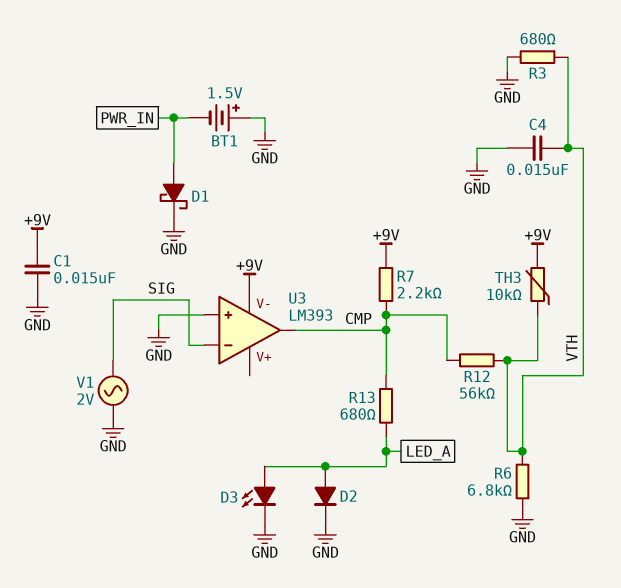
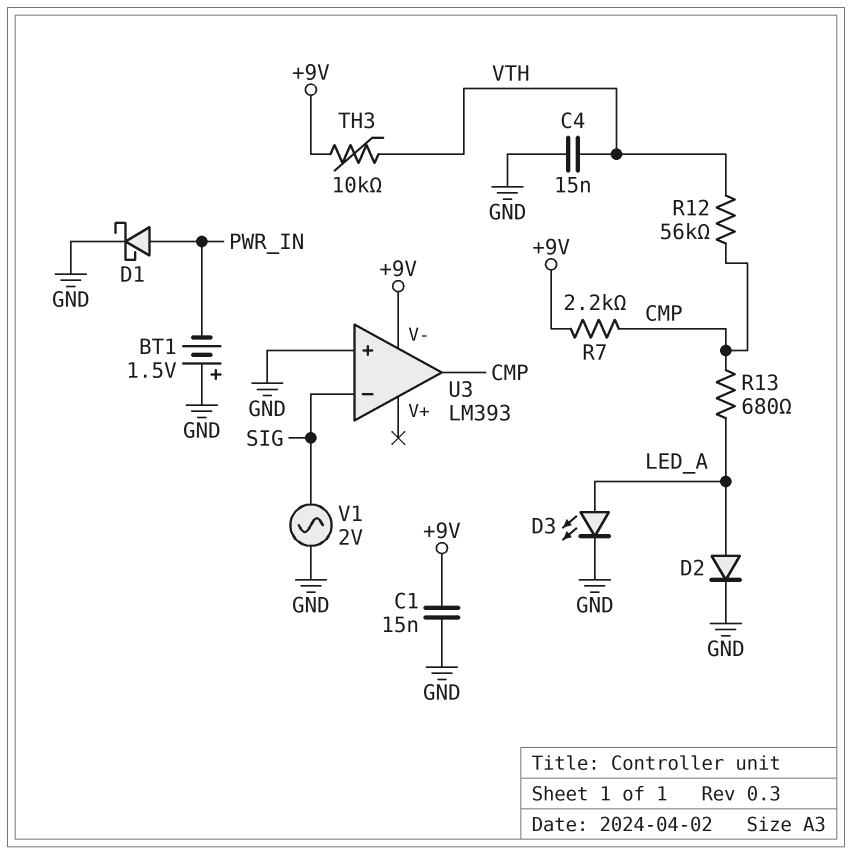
R3: 680 (GND, VTH) -> none
R6: 6.8k (GND, VTH) -> none

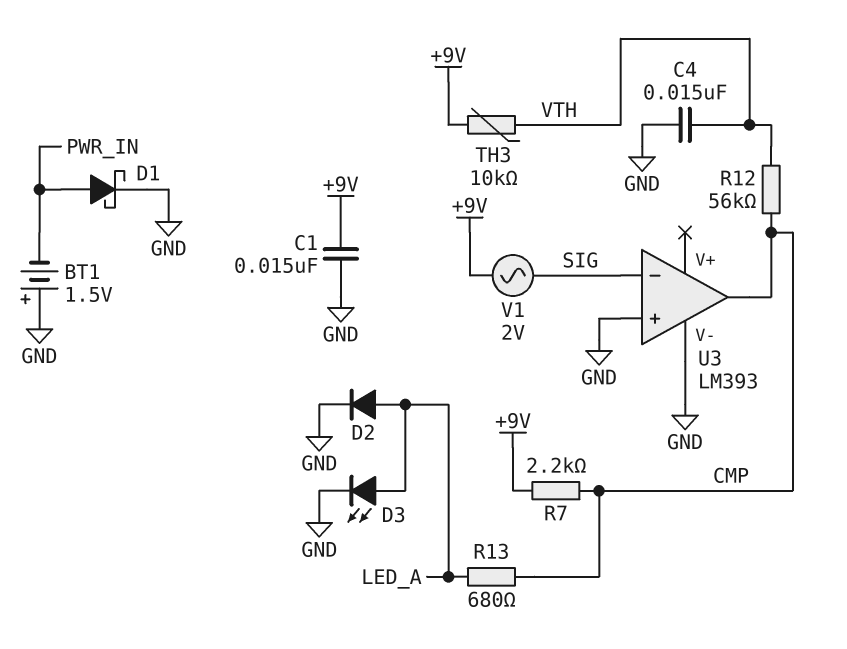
U3 pin V-: +9V -> GND
V1: AC 2V (GND, SIG) -> AC 2V (+9V, SIG)

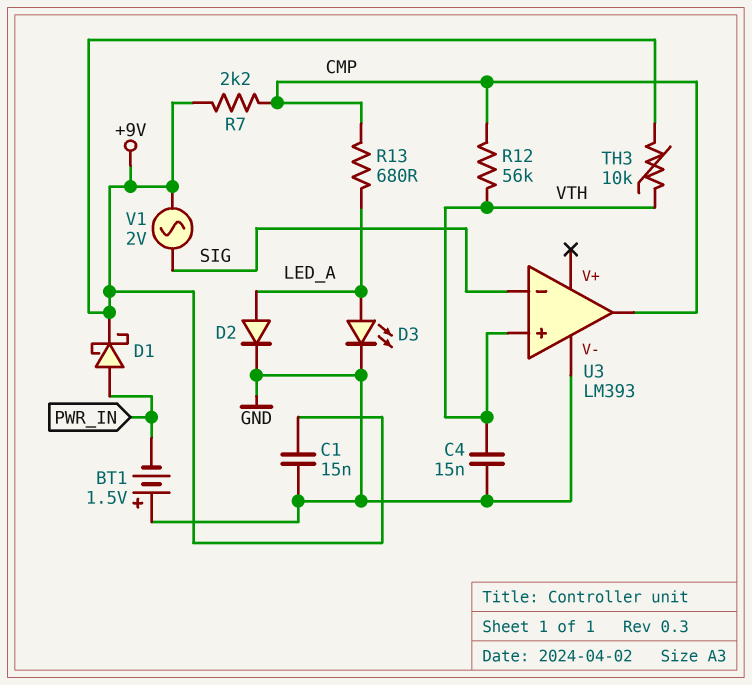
D1: schottky (A PWR_IN, K GND) -> schottky (A PWR_IN, K +9V)
U3 pin in+: GND -> VTH

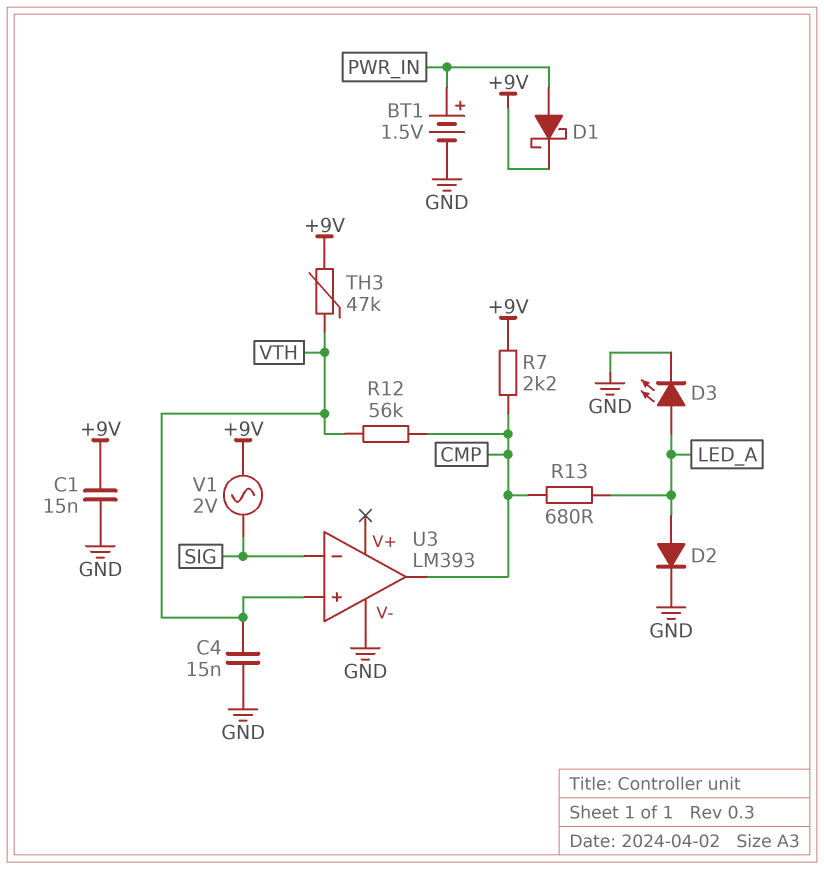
BT1: 1.5V (plus GND, minus PWR_IN) -> 1.5V (plus PWR_IN, minus GND)
TH3: 10k (+9V, VTH) -> 47k (+9V, VTH)

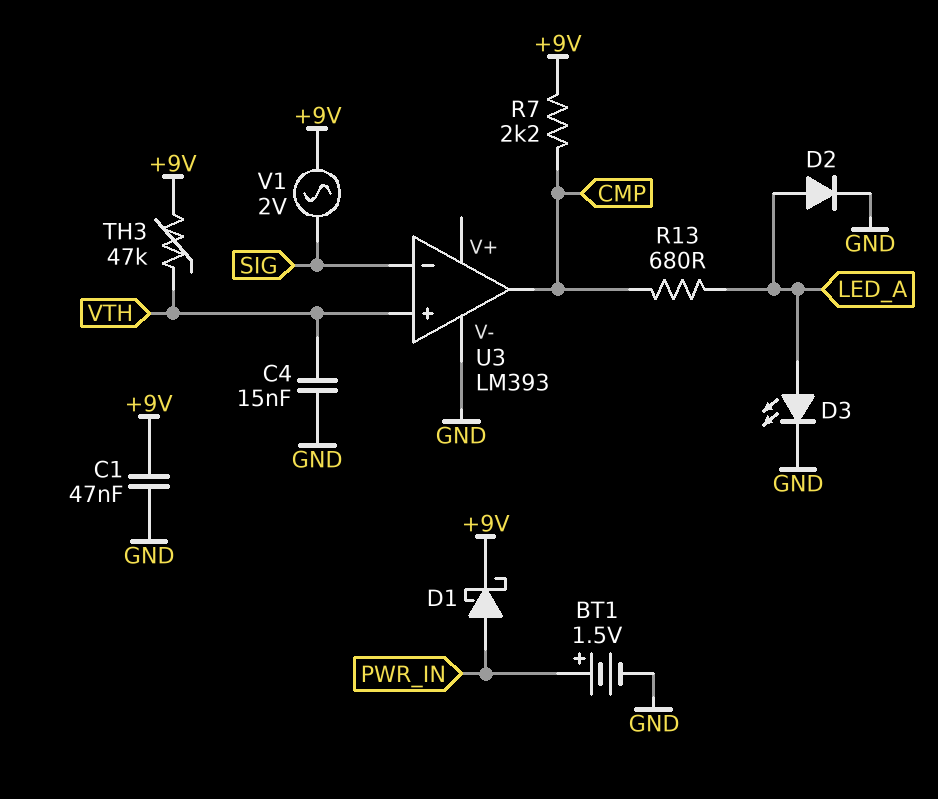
C1: 15nF (+9V, GND) -> 47nF (+9V, GND)
R12: 56k (CMP, VTH) -> none

